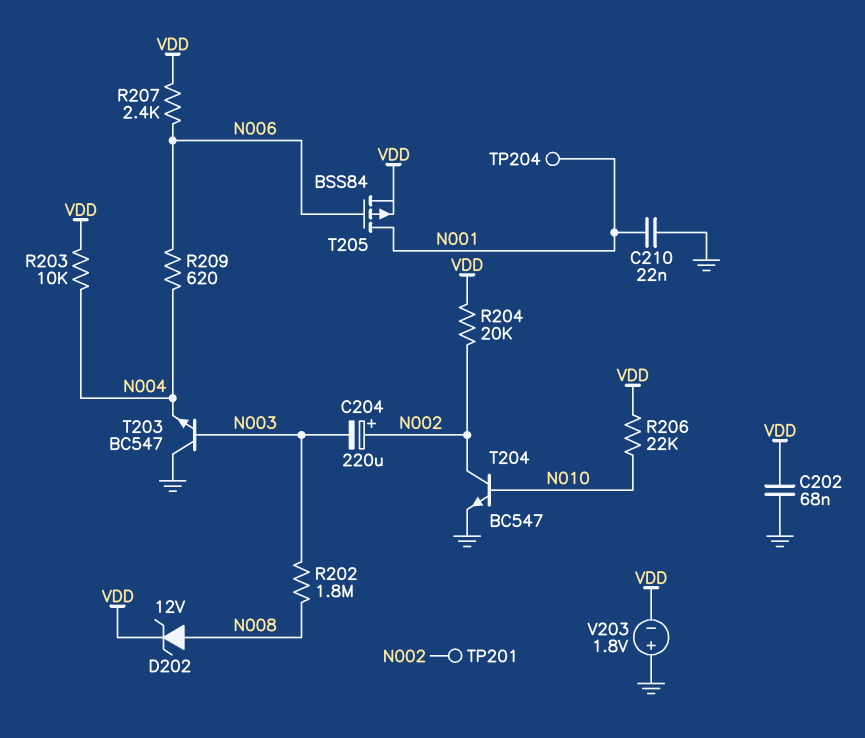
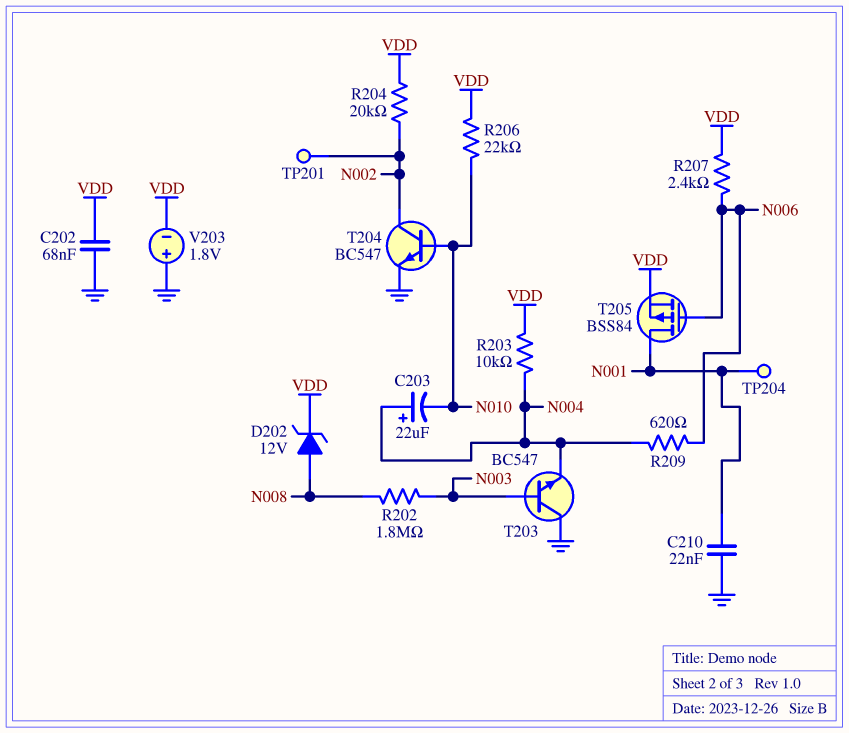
C203: none -> 22uF (plus N004, minus N010)
C204: 220uF (plus N002, minus N003) -> none

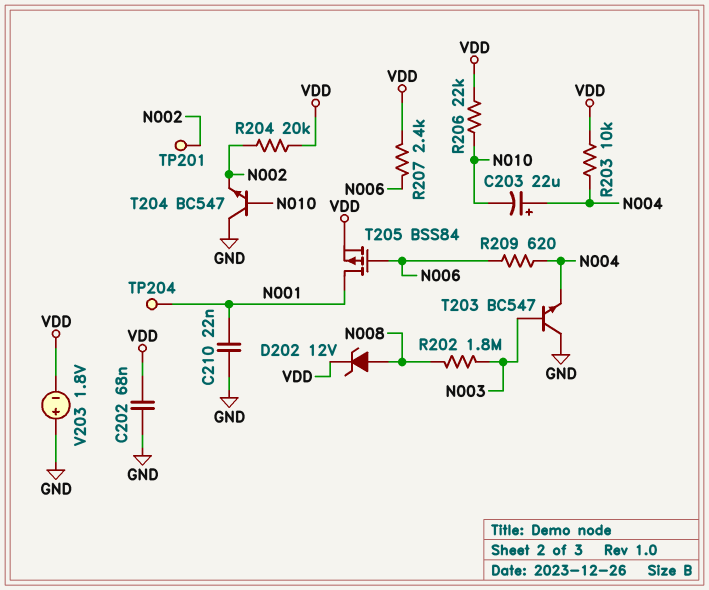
T204: NPN BC547 (B N010, C N002, E GND) -> NPN BC547 (B N010, C GND, E N002)

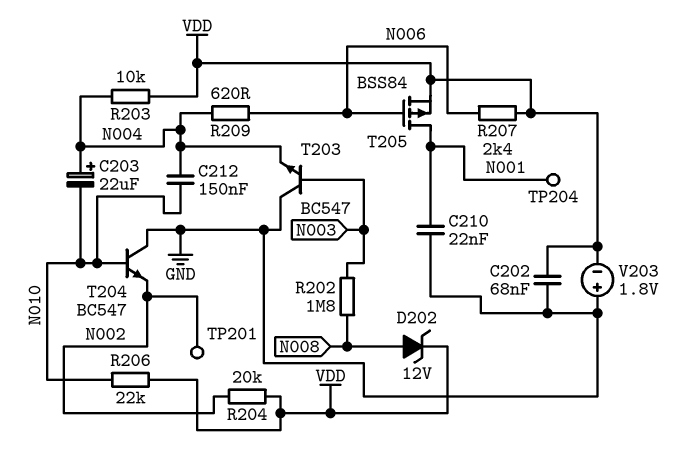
C212: none -> 150nF (N004, N010)

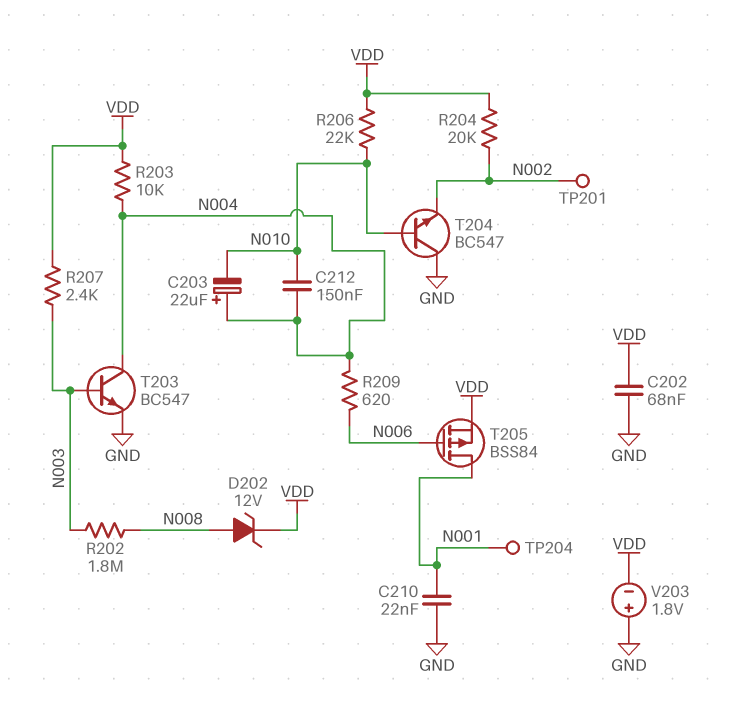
R207: 2.4k (N006, VDD) -> 2.4k (N003, VDD)
T203: NPN BC547 (B N003, C GND, E N004) -> NPN BC547 (B N003, C N004, E GND)

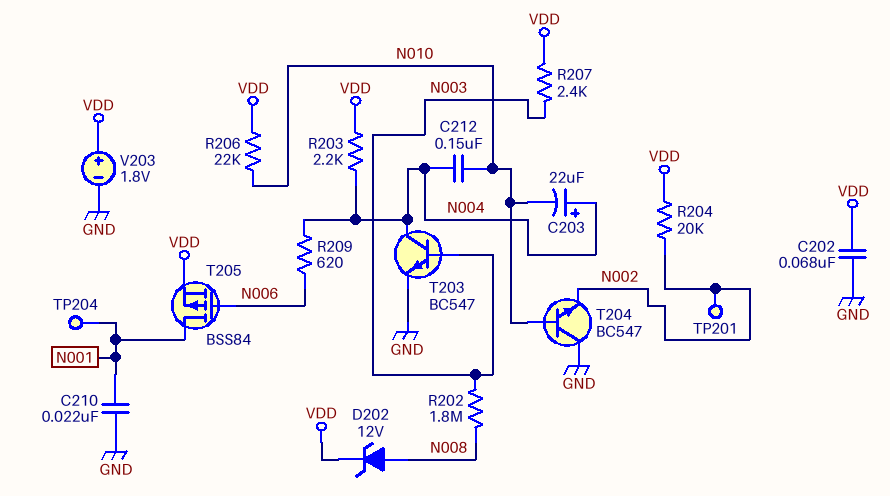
R203: 10k (N004, VDD) -> 2.2k (N004, VDD)
V203: 1.8V (plus GND, minus VDD) -> 1.8V (plus VDD, minus GND)

